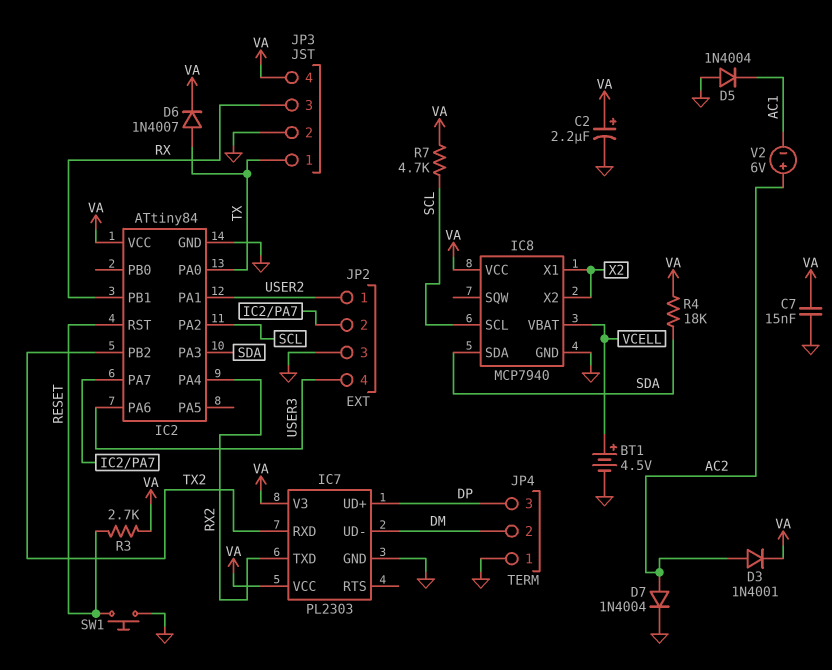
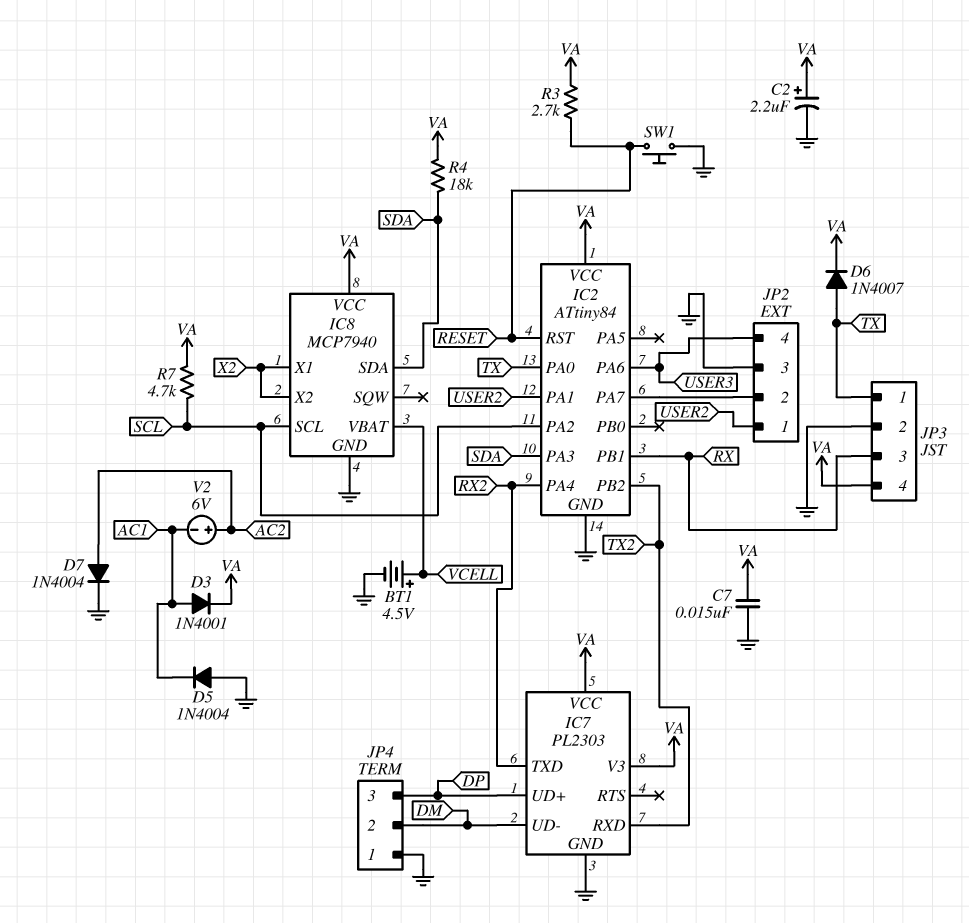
D3: diode 1N4001 (A AC2, K VA) -> diode 1N4001 (A AC1, K VA)

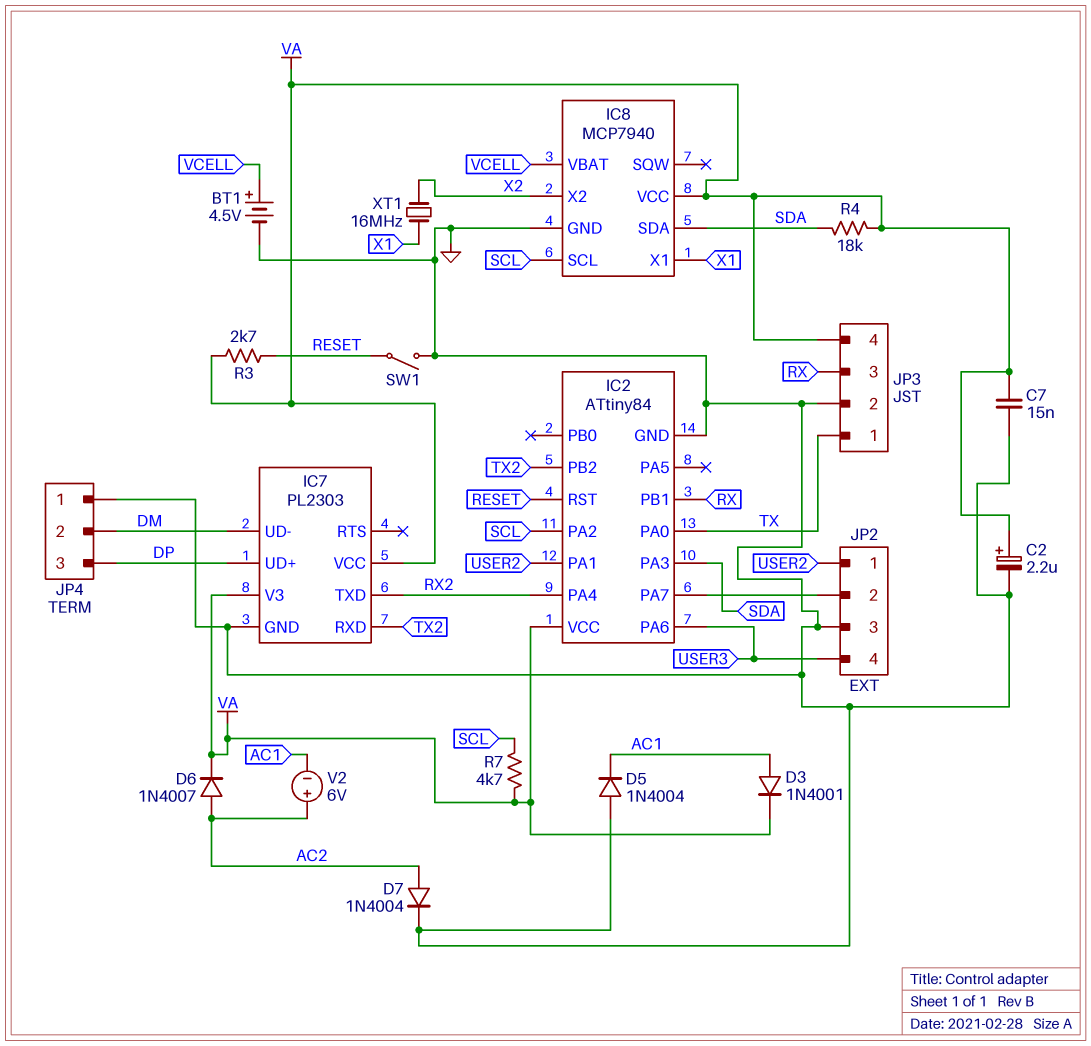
D6: diode 1N4007 (A TX, K VA) -> diode 1N4007 (A AC2, K VA)
IC8 pin X1: X2 -> X1
SW1: button (GND, RESET) -> switch (GND, RESET)
XT1: none -> 16MHz (X1, X2)

